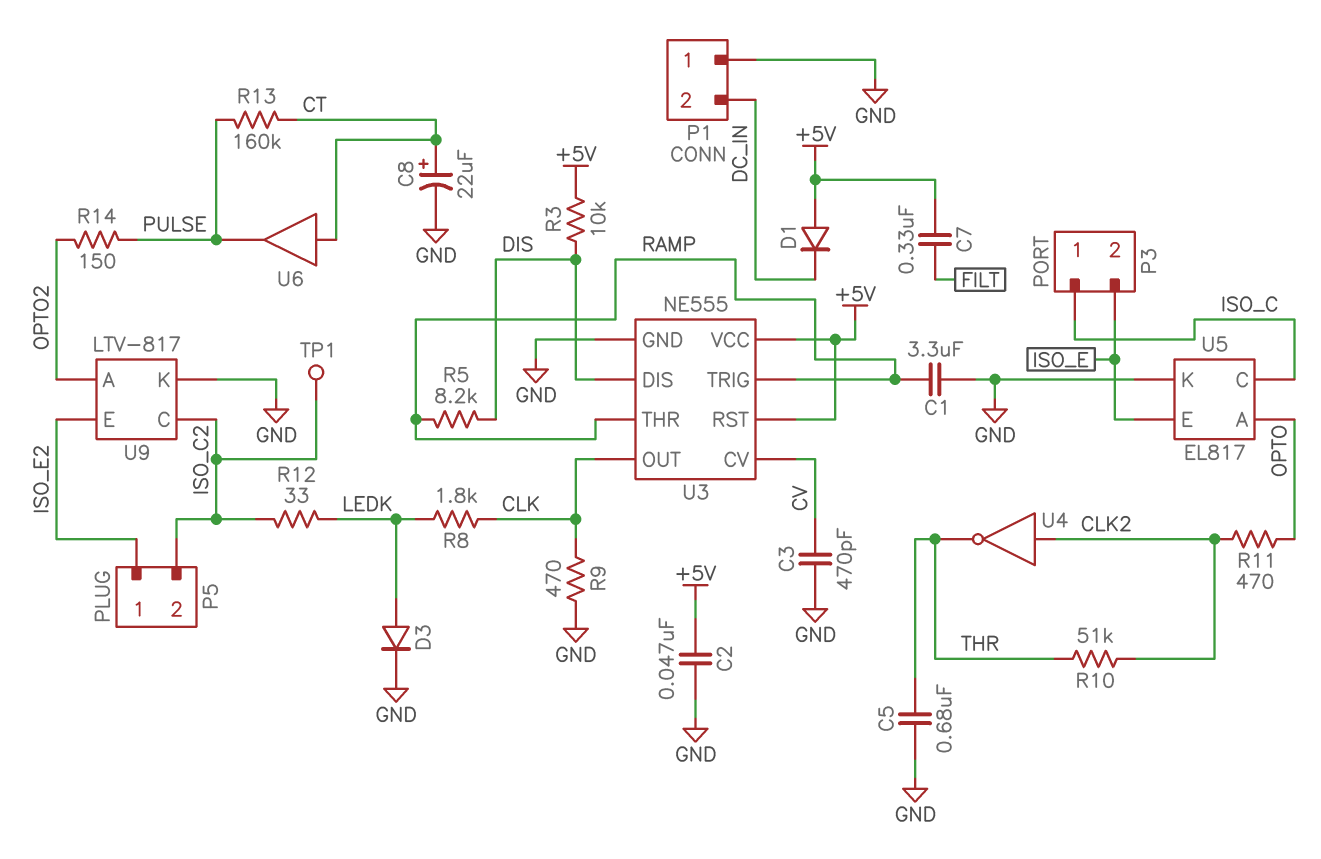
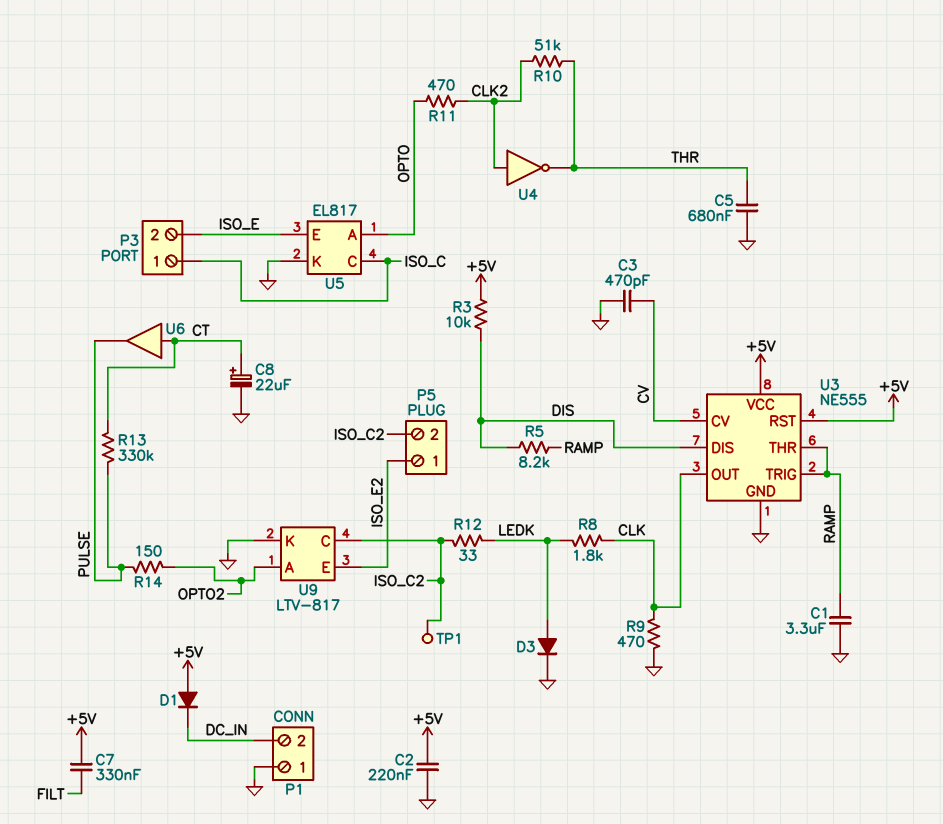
C2: 47nF (+5V, GND) -> 220nF (+5V, GND)
R13: 160k (CT, PULSE) -> 330k (CT, PULSE)

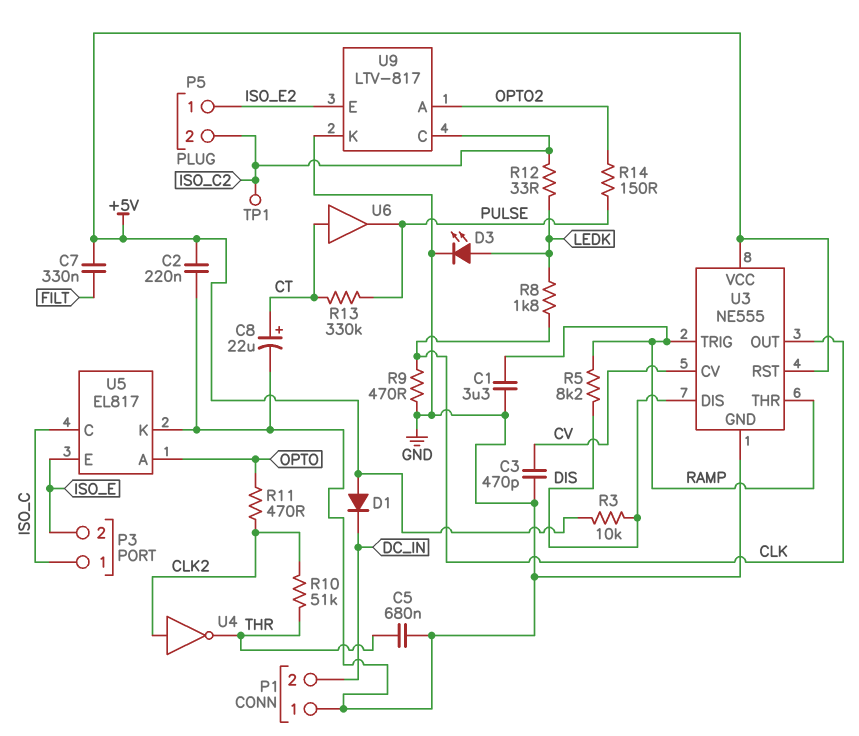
D3: diode (A LEDK, K GND) -> LED (A LEDK, K GND)

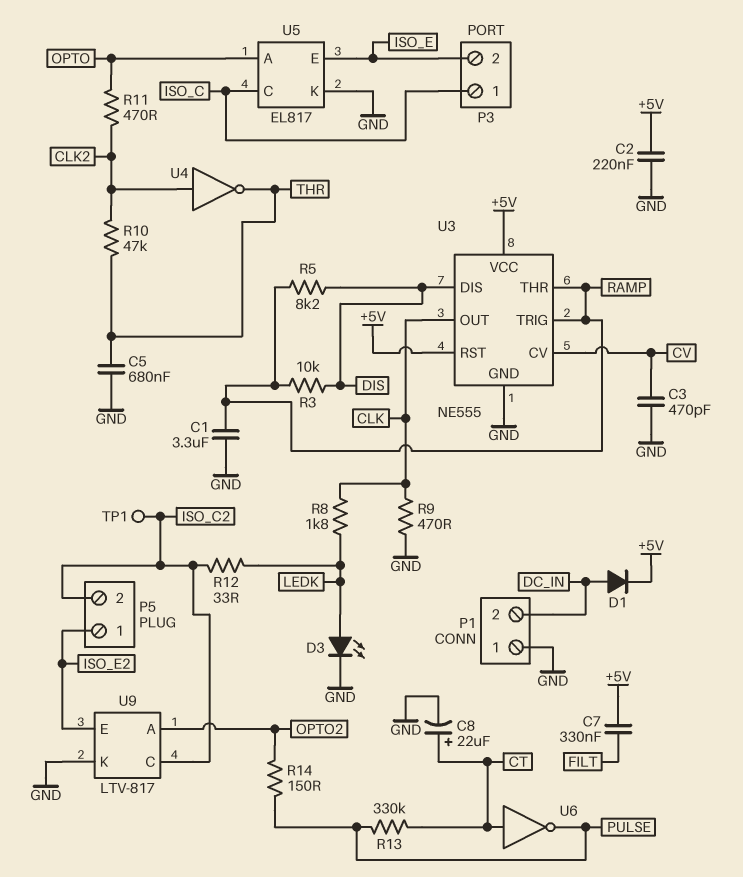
D1: diode (A +5V, K DC_IN) -> diode (A DC_IN, K +5V)
R3: 10k (+5V, DIS) -> 10k (DIS, RAMP)
R10: 51k (CLK2, THR) -> 47k (CLK2, THR)
U6: buffer (in CT, out PULSE) -> NOT (in CT, out PULSE)

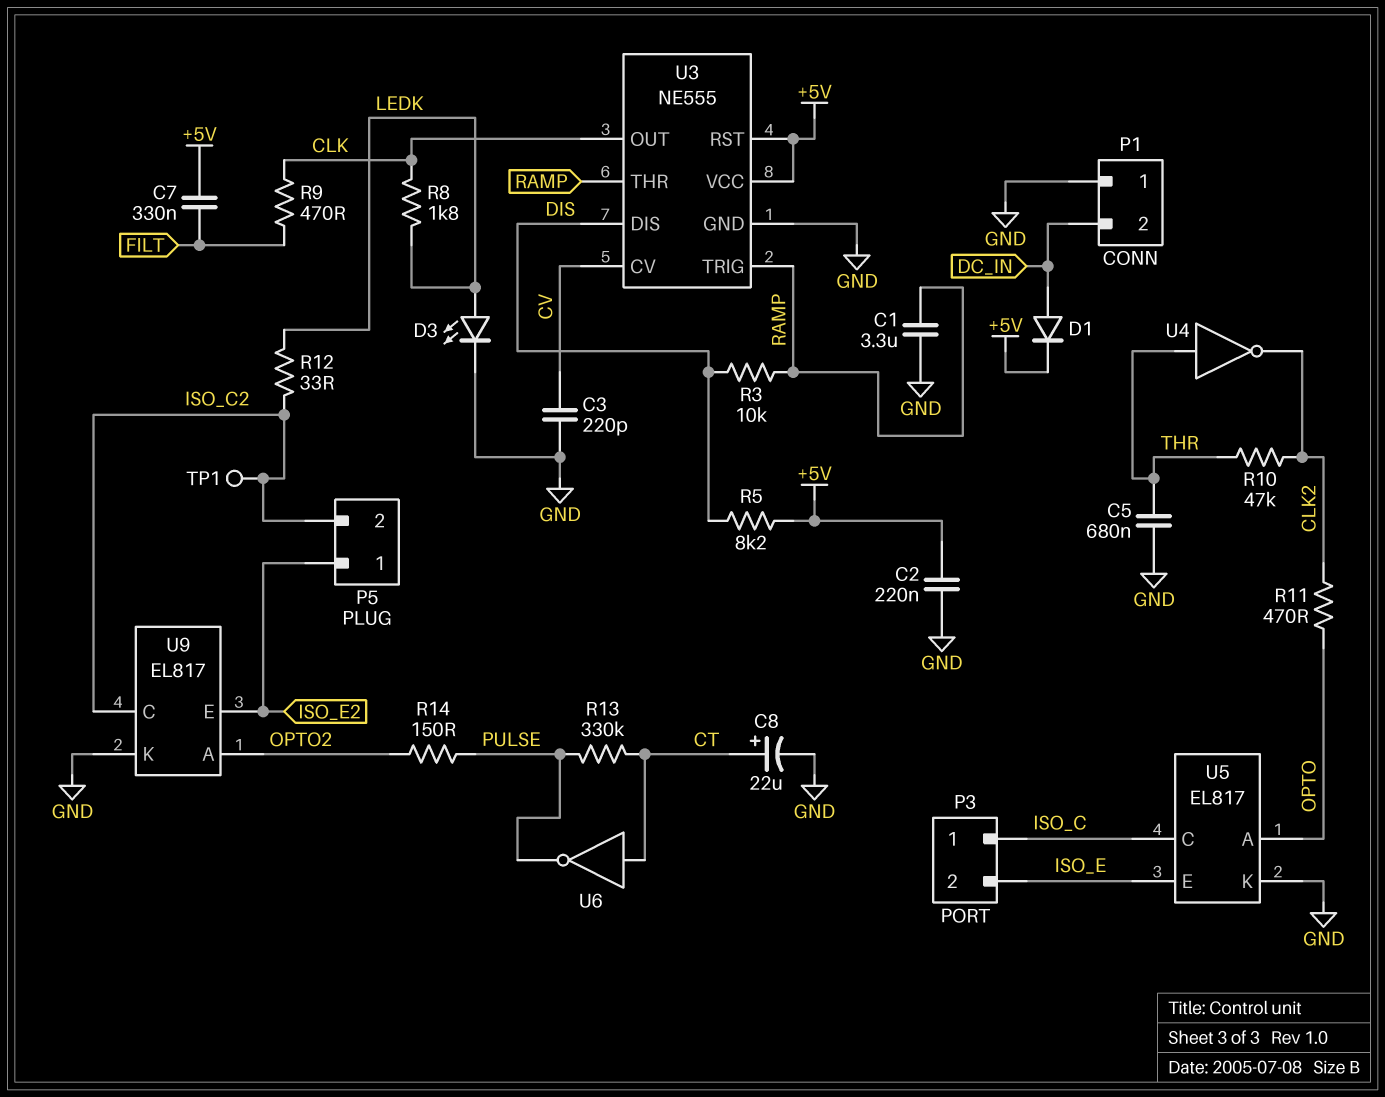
C3: 470pF (CV, GND) -> 220pF (CV, GND)
R5: 8.2k (DIS, RAMP) -> 8.2k (+5V, DIS)
R9: 470 (CLK, GND) -> 470 (CLK, FILT)
U4: NOT (in CLK2, out THR) -> NOT (in THR, out CLK2)
U9: LTV-817 -> EL817

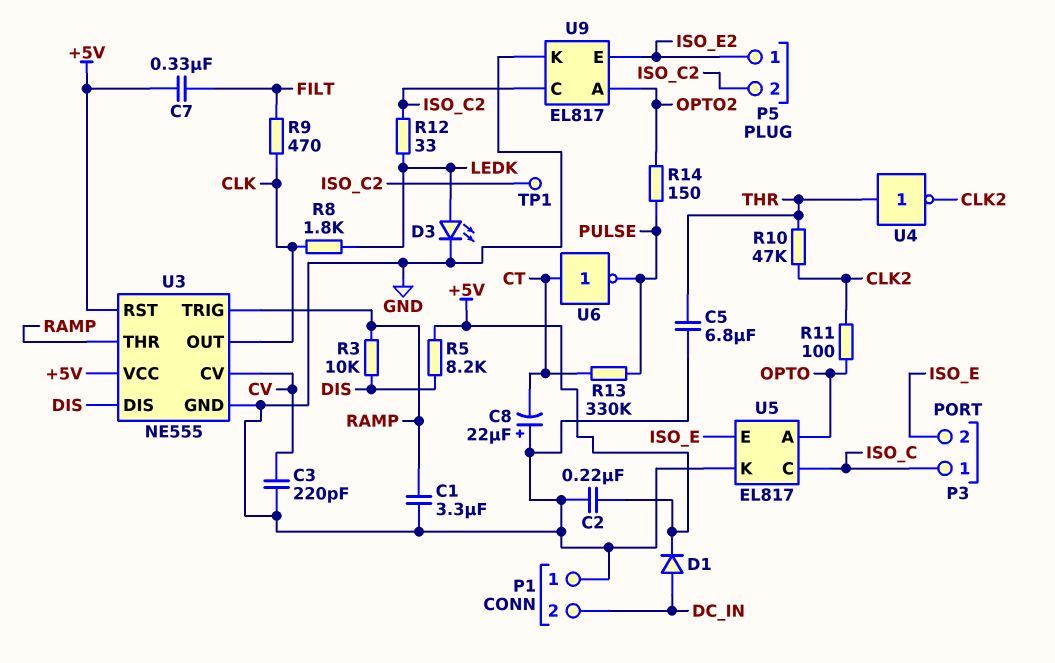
C5: 680nF (GND, THR) -> 6.8uF (GND, THR)
C8: 22uF (plus CT, minus GND) -> 22uF (plus GND, minus CT)
R11: 470 (CLK2, OPTO) -> 100 (CLK2, OPTO)

